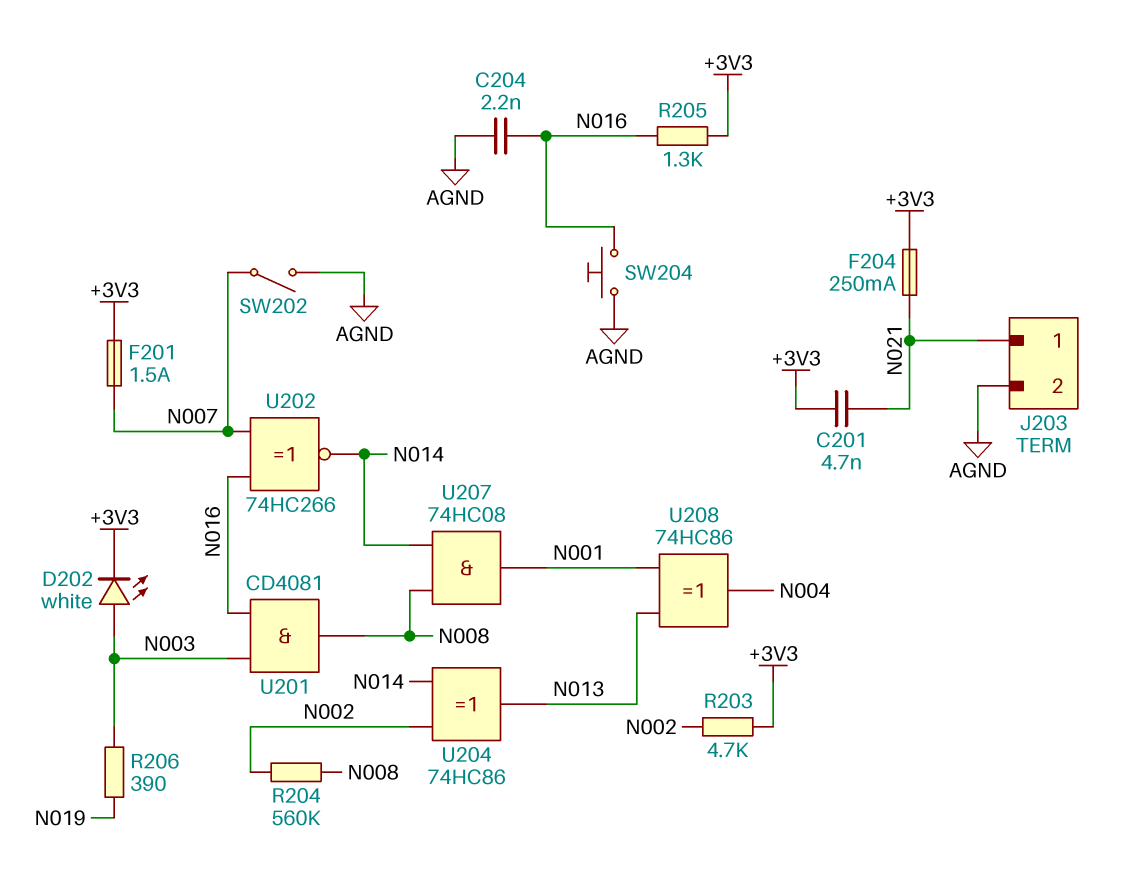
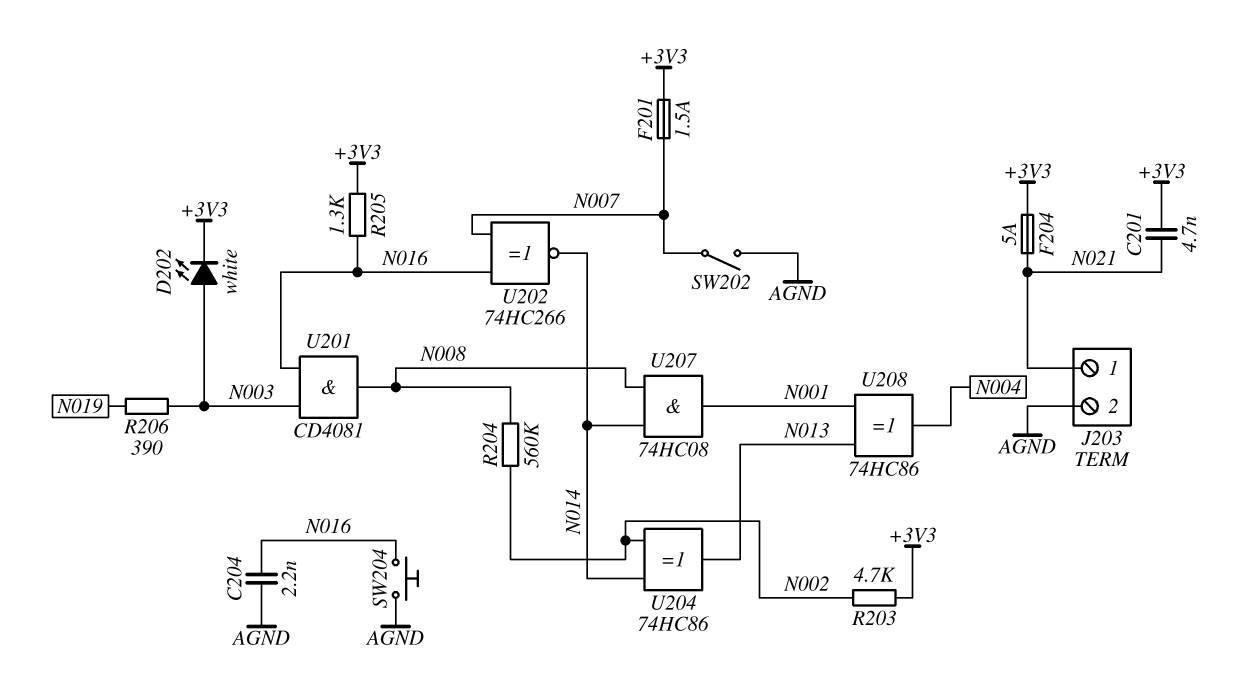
F204: 250mA (+3V3, N021) -> 5A (+3V3, N021)

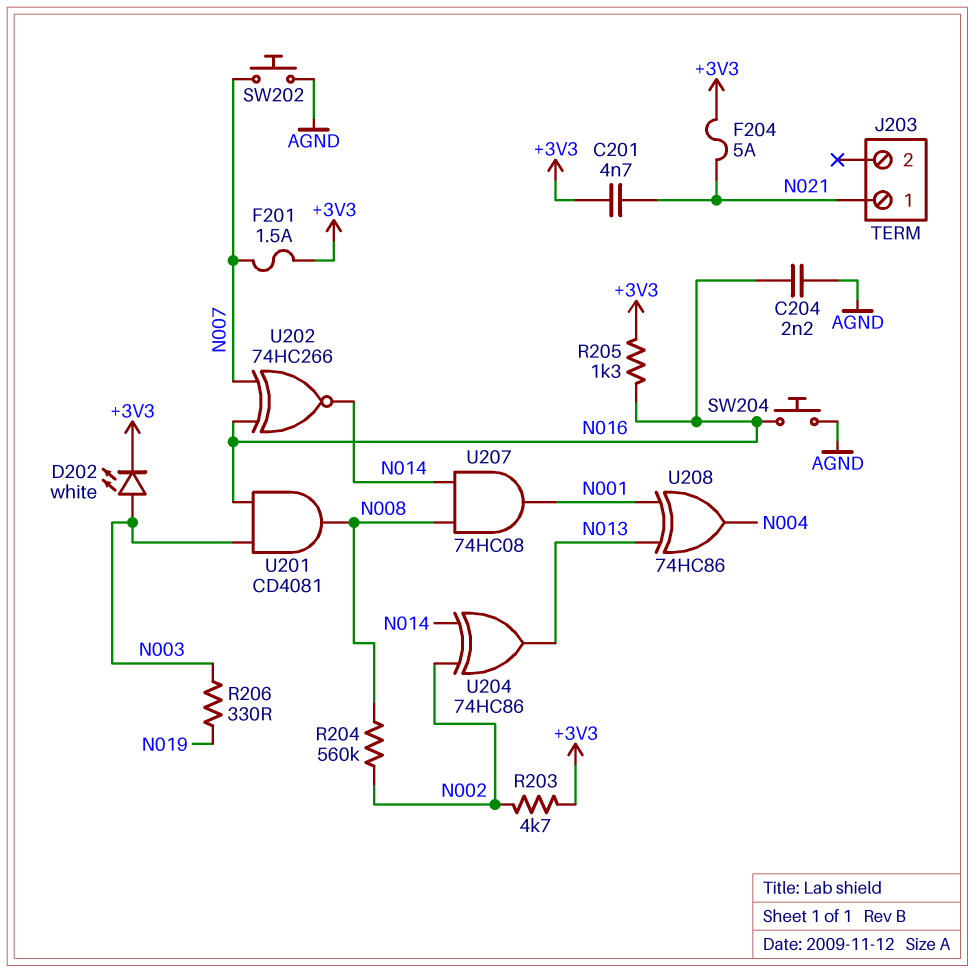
J203 pin 2: AGND -> none
R206: 390 (N003, N019) -> 330 (N003, N019)
SW202: switch (AGND, N007) -> button (AGND, N007)

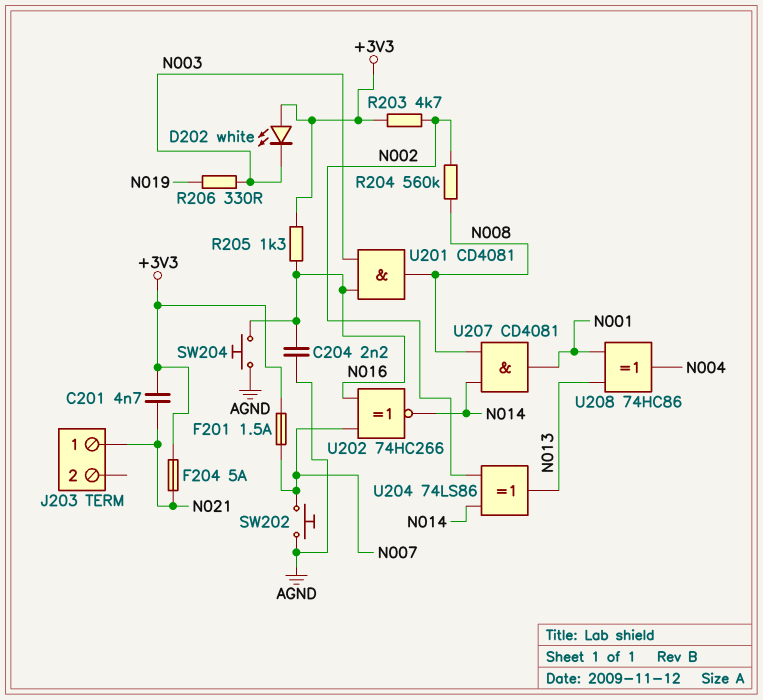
D202: LED white (A N003, K +3V3) -> LED white (A +3V3, K N003)
U204: XOR 74HC86 (in N002, in N014, out N013) -> XOR 74LS86 (in N002, in N014, out N013)
U207: AND 74HC08 (in N008, in N014, out N001) -> AND CD4081 (in N008, in N014, out N001)

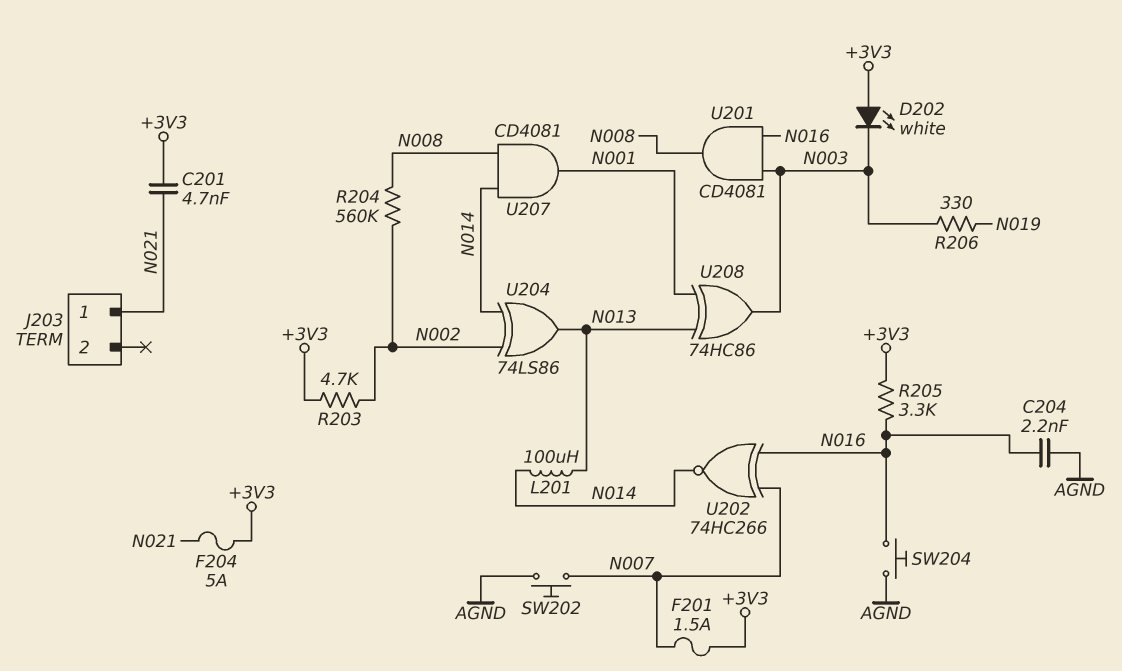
L201: none -> 100uH (N013, N014)
R205: 1.3k (+3V3, N016) -> 3.3k (+3V3, N016)
U208: XOR 74HC86 (in N001, in N013, out N004) -> XOR 74HC86 (in N001, in N013, out N003)

